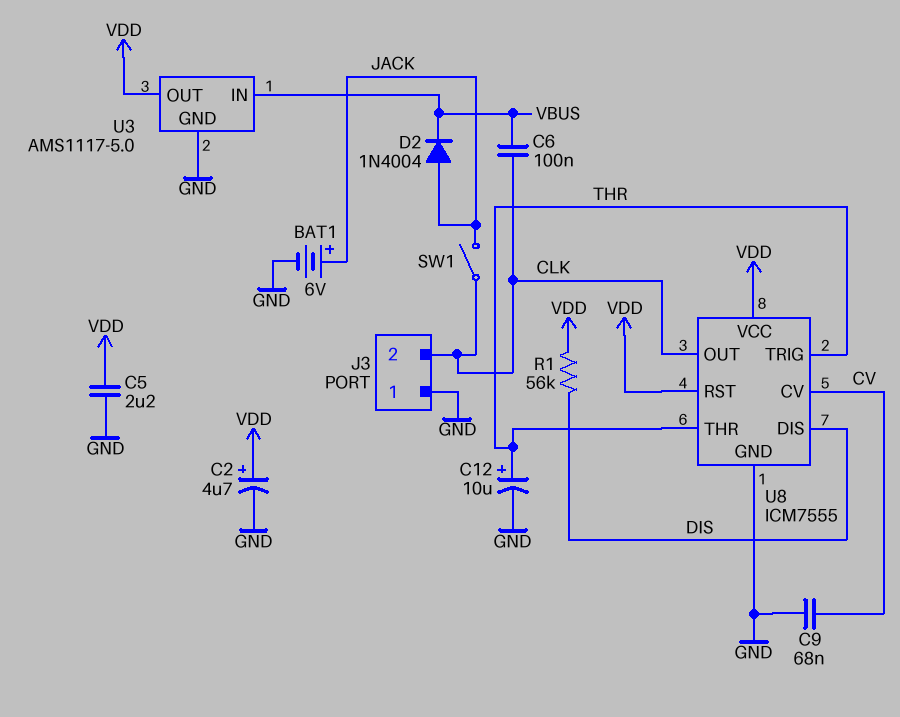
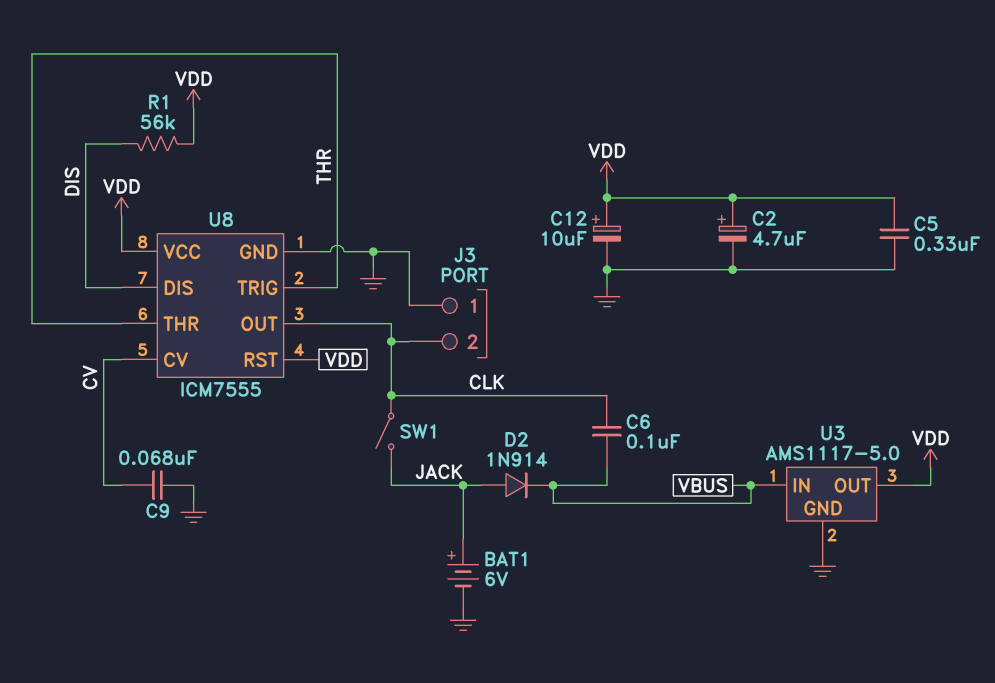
C5: 2.2uF (GND, VDD) -> 330nF (GND, VDD)
C12: 10uF (plus THR, minus GND) -> 10uF (plus VDD, minus GND)
D2: diode 1N4004 (A JACK, K VBUS) -> diode 1N914 (A JACK, K VBUS)

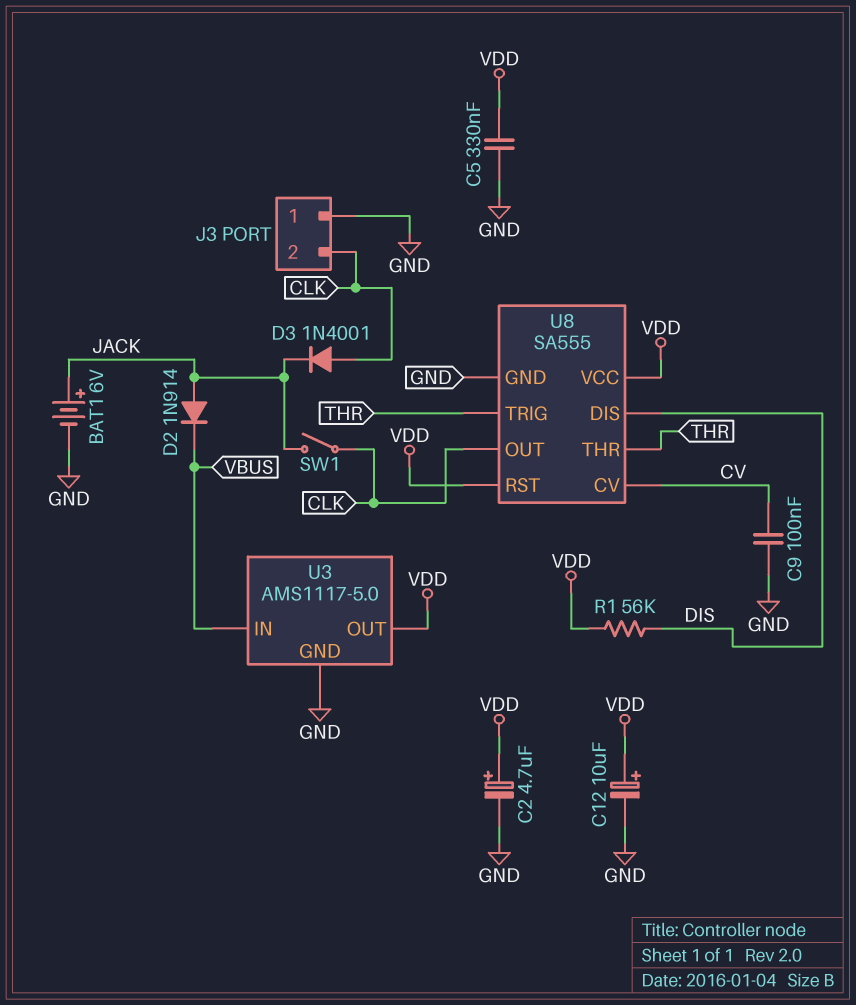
C6: 100nF (CLK, VBUS) -> none
C9: 68nF (CV, GND) -> 100nF (CV, GND)
D3: none -> diode 1N4001 (A CLK, K JACK)
U8: ICM7555 -> SA555

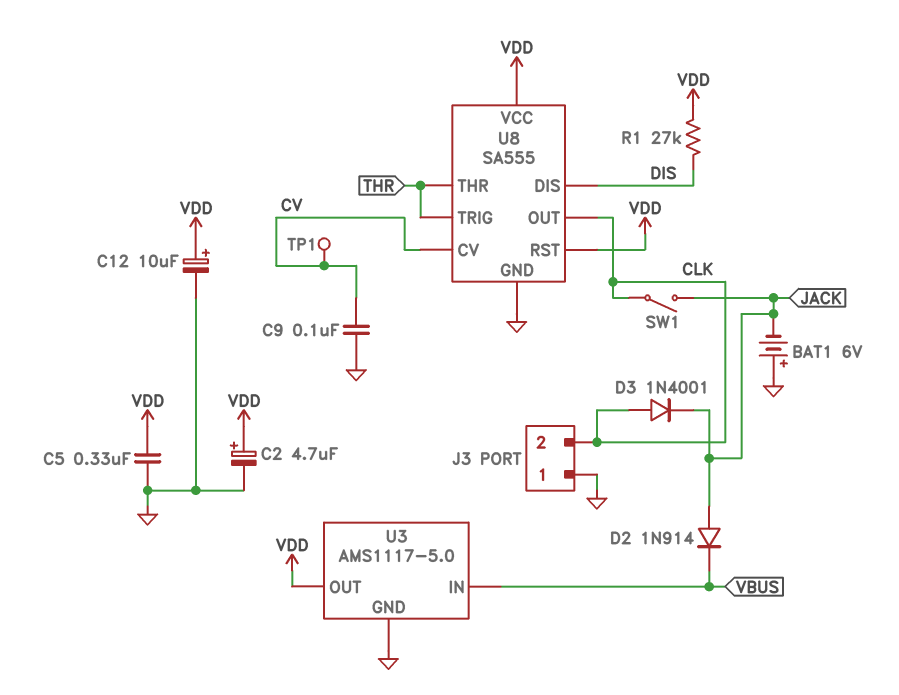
BAT1: 6V (plus JACK, minus GND) -> 6V (plus GND, minus JACK)
R1: 56k (DIS, VDD) -> 27k (DIS, VDD)
TP1: none -> test point (CV)

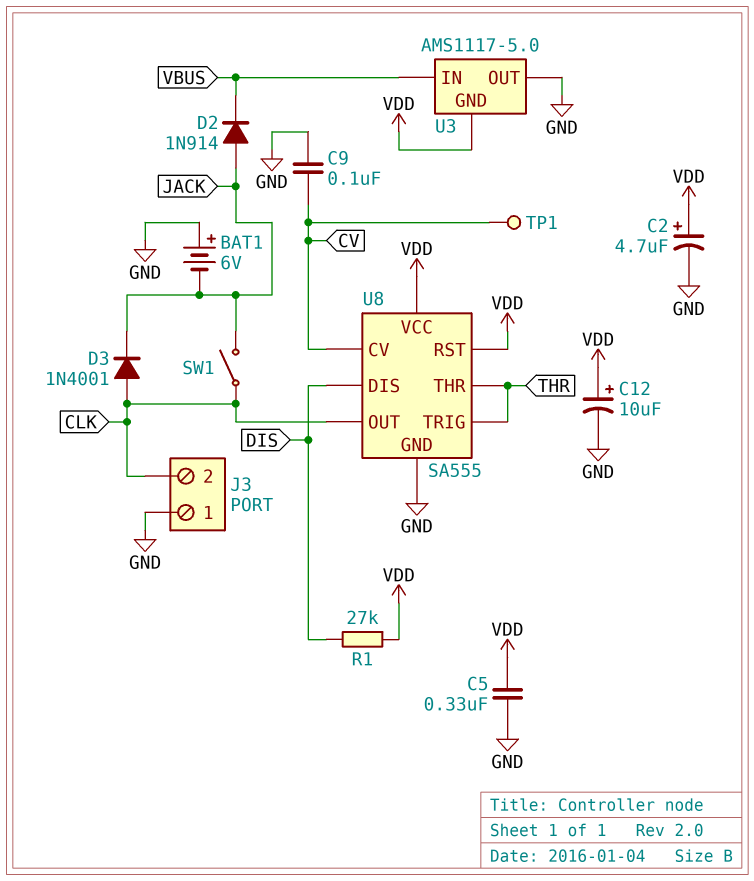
U3 pin GND: GND -> VDD
U3 pin OUT: VDD -> GND

